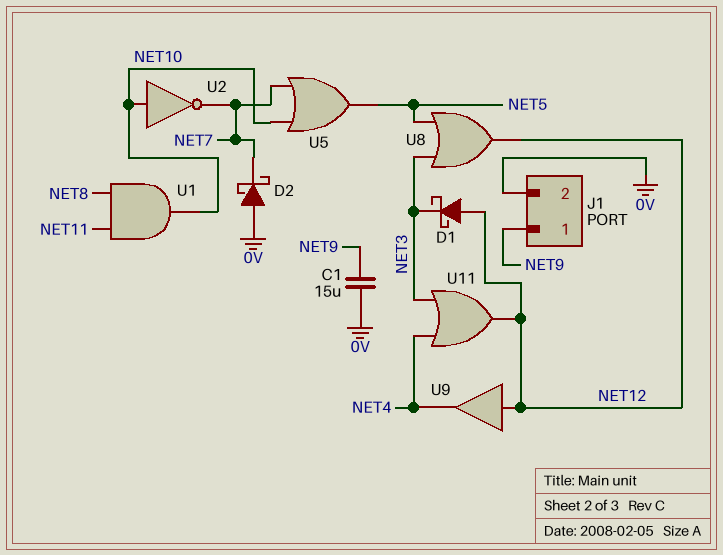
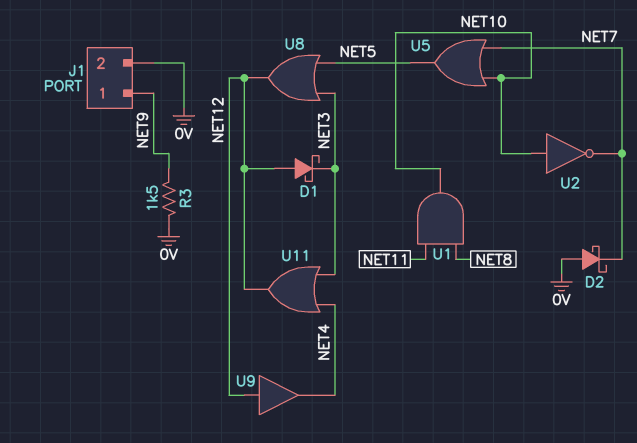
C1: 15uF (0V, NET9) -> none
R3: none -> 1.5k (0V, NET9)

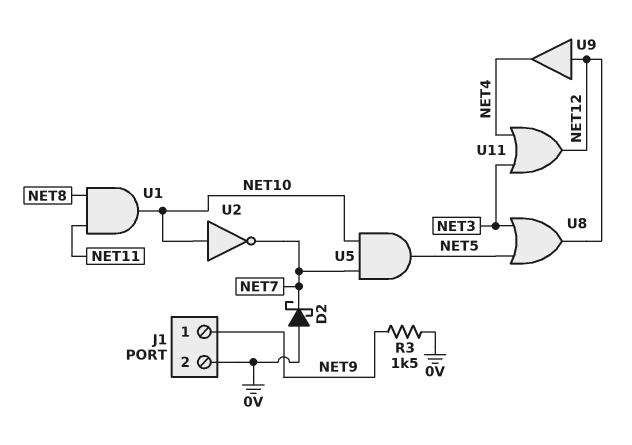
D1: schottky (A NET12, K NET3) -> none
U5: OR (in NET7, in NET10, out NET5) -> AND (in NET7, in NET10, out NET5)

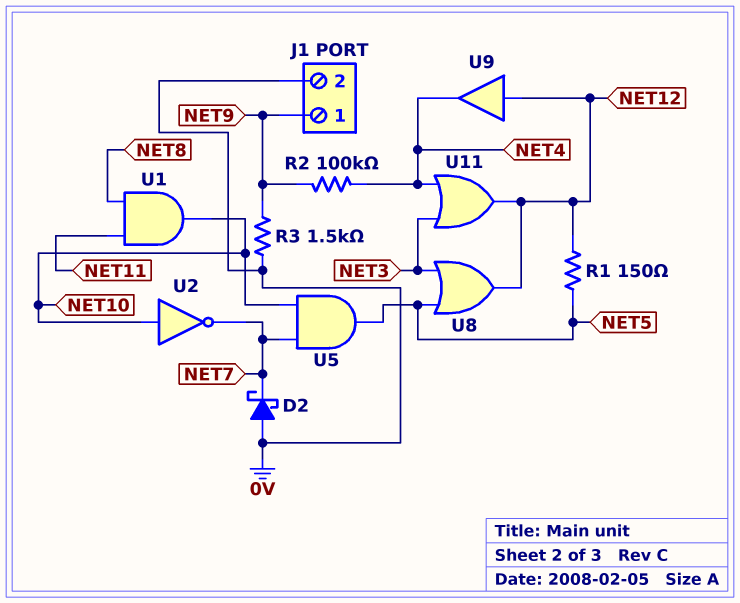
R1: none -> 150 (NET5, NET12)
R2: none -> 100k (NET4, NET9)

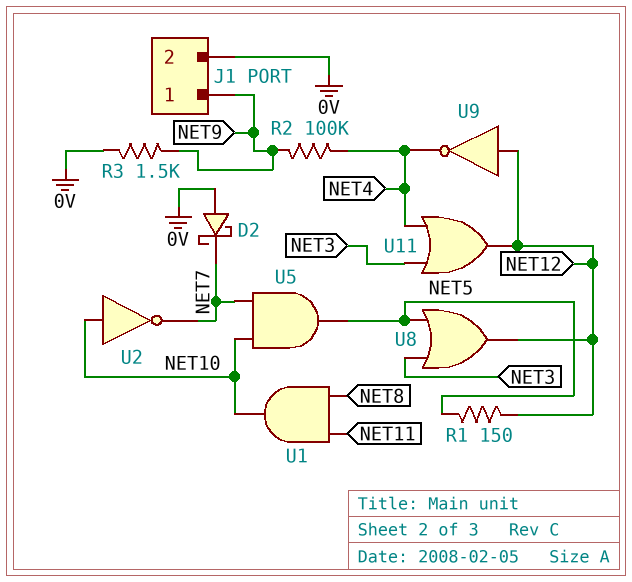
U9: buffer (in NET12, out NET4) -> NOT (in NET12, out NET4)

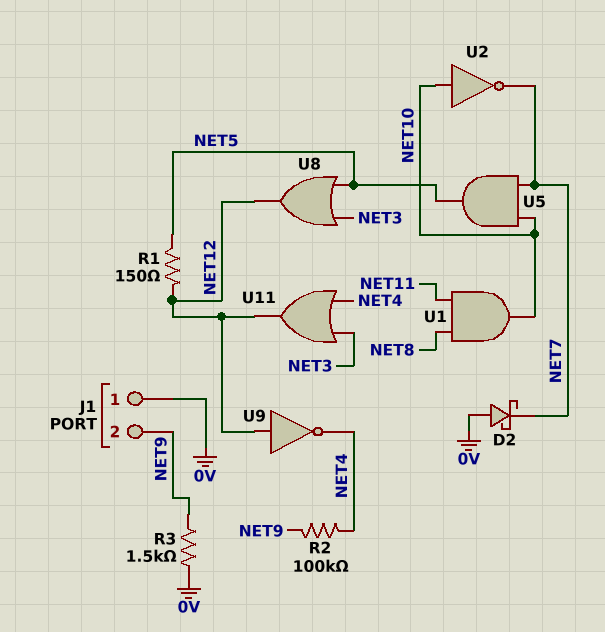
J1 pin 1: NET9 -> 0V
J1 pin 2: 0V -> NET9

